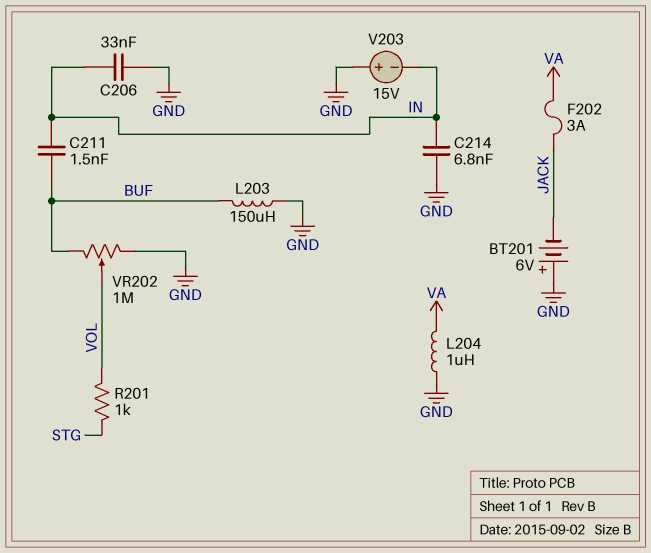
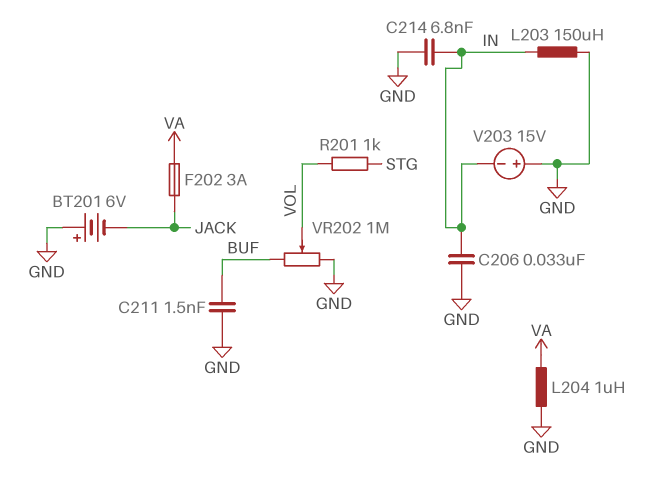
C211: 1.5nF (BUF, IN) -> 1.5nF (BUF, GND)
L203: 150uH (BUF, GND) -> 150uH (GND, IN)

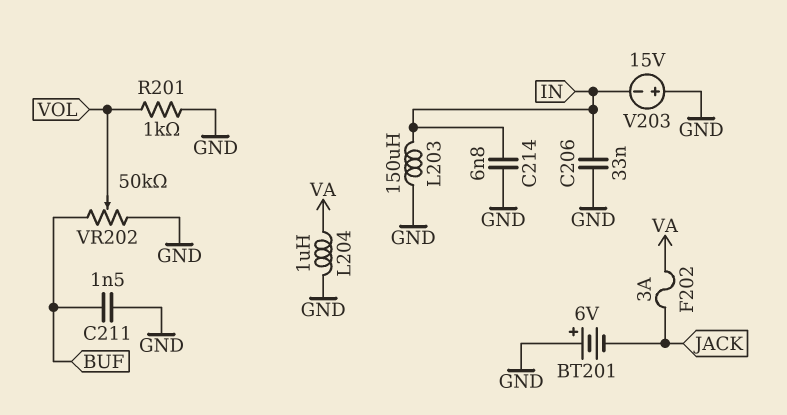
R201: 1k (STG, VOL) -> 1k (GND, VOL)
VR202: 1M (BUF, GND, wiper VOL) -> 50k (BUF, GND, wiper VOL)

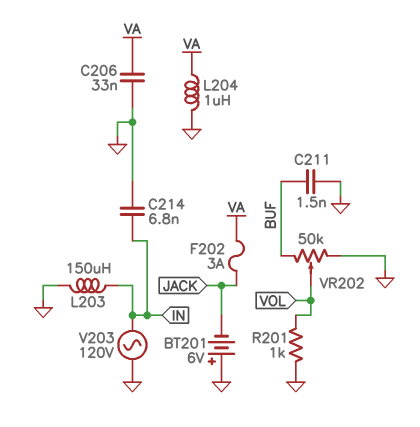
C206: 33nF (GND, IN) -> 33nF (GND, VA)
V203: 15V (plus GND, minus IN) -> AC 120V (GND, IN)

